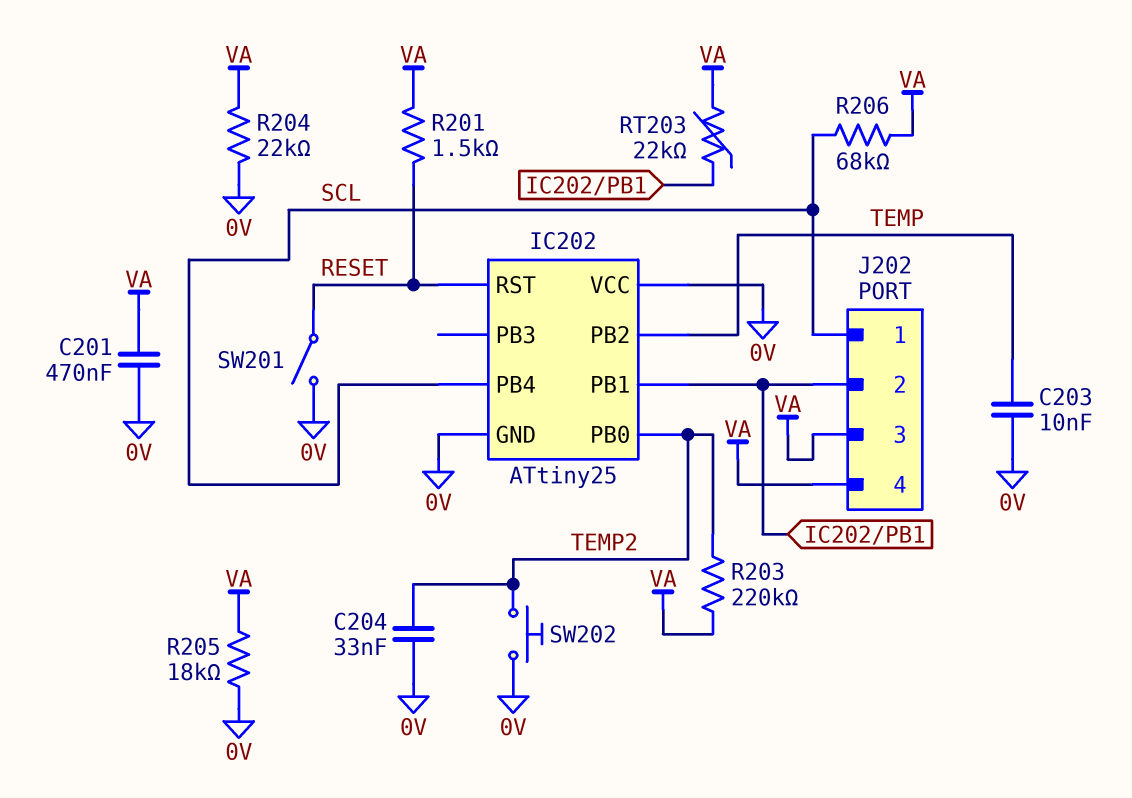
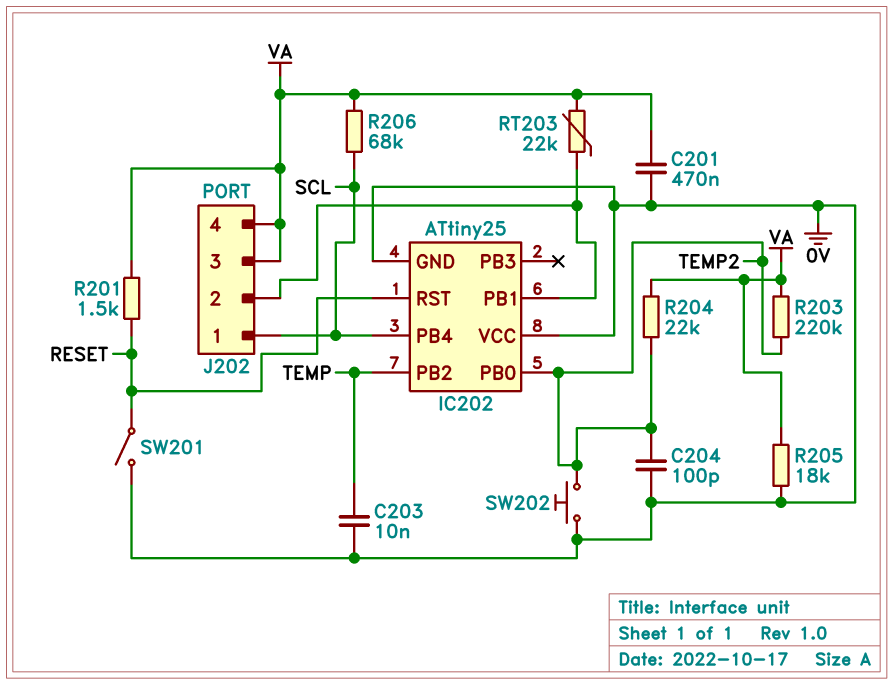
C204: 33nF (0V, TEMP2) -> 100pF (0V, TEMP2)
R204: 22k (0V, VA) -> 22k (TEMP2, VA)

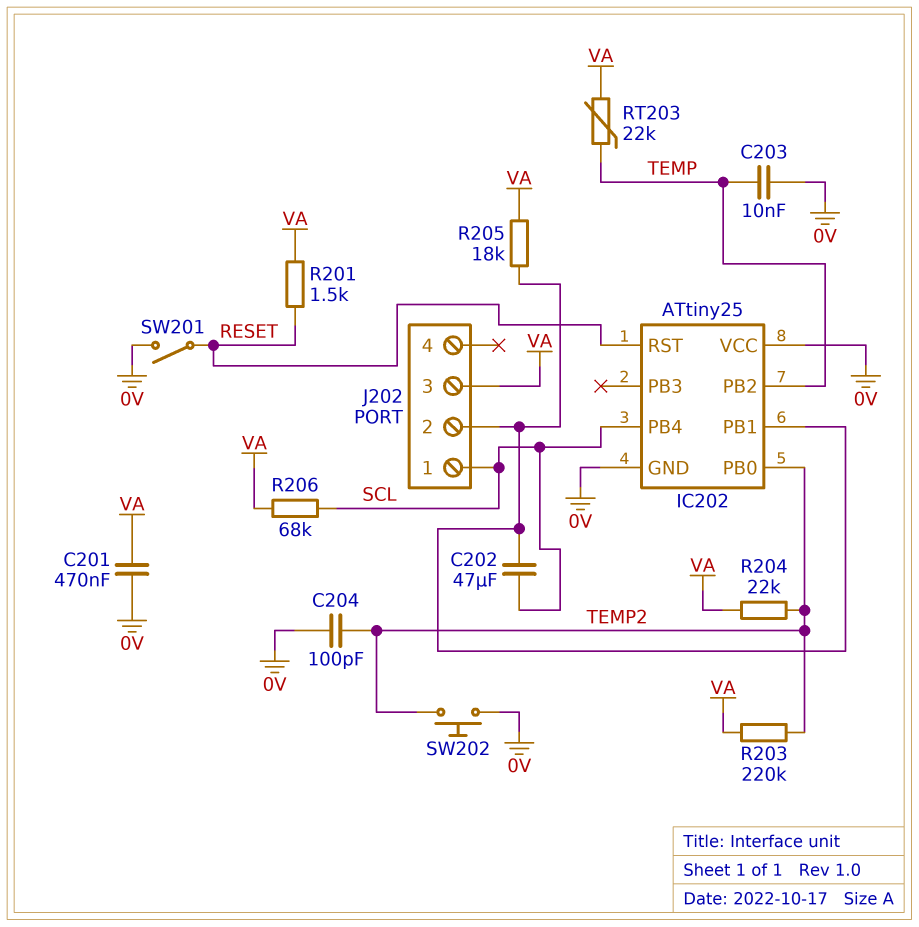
C202: none -> 47uF (IC202/PB1, SCL)
J202 pin 4: VA -> none
R205: 18k (0V, VA) -> 18k (IC202/PB1, VA)
RT203: 22k (IC202/PB1, VA) -> 22k (TEMP, VA)

